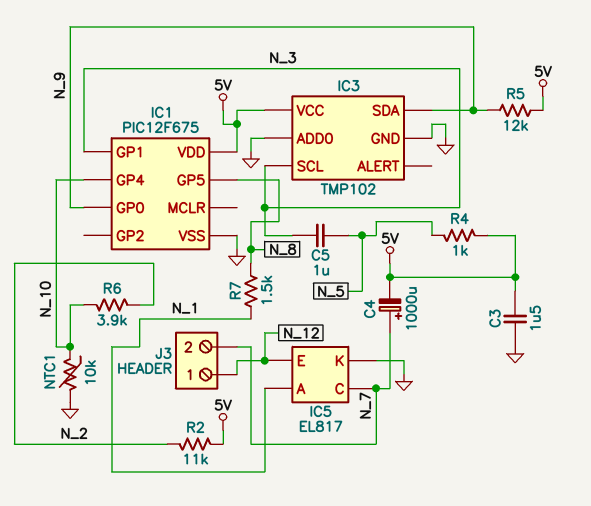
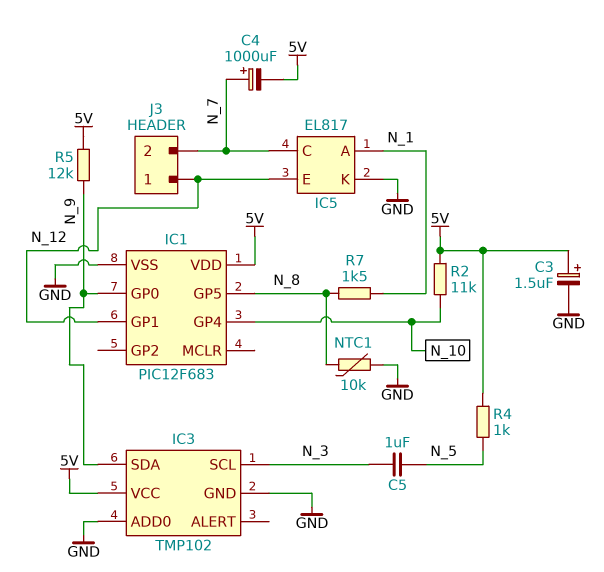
C3: 1.5uF (5V, GND) -> 1.5uF (plus 5V, minus GND)
IC1: PIC12F675 -> PIC12F683
IC1 pin GP1: N_3 -> N_12
NTC1: 10k (GND, N_10) -> 10k (GND, N_8)
R2: 11k (5V, N_2) -> 11k (5V, N_10)
R6: 3.9k (N_2, N_10) -> none

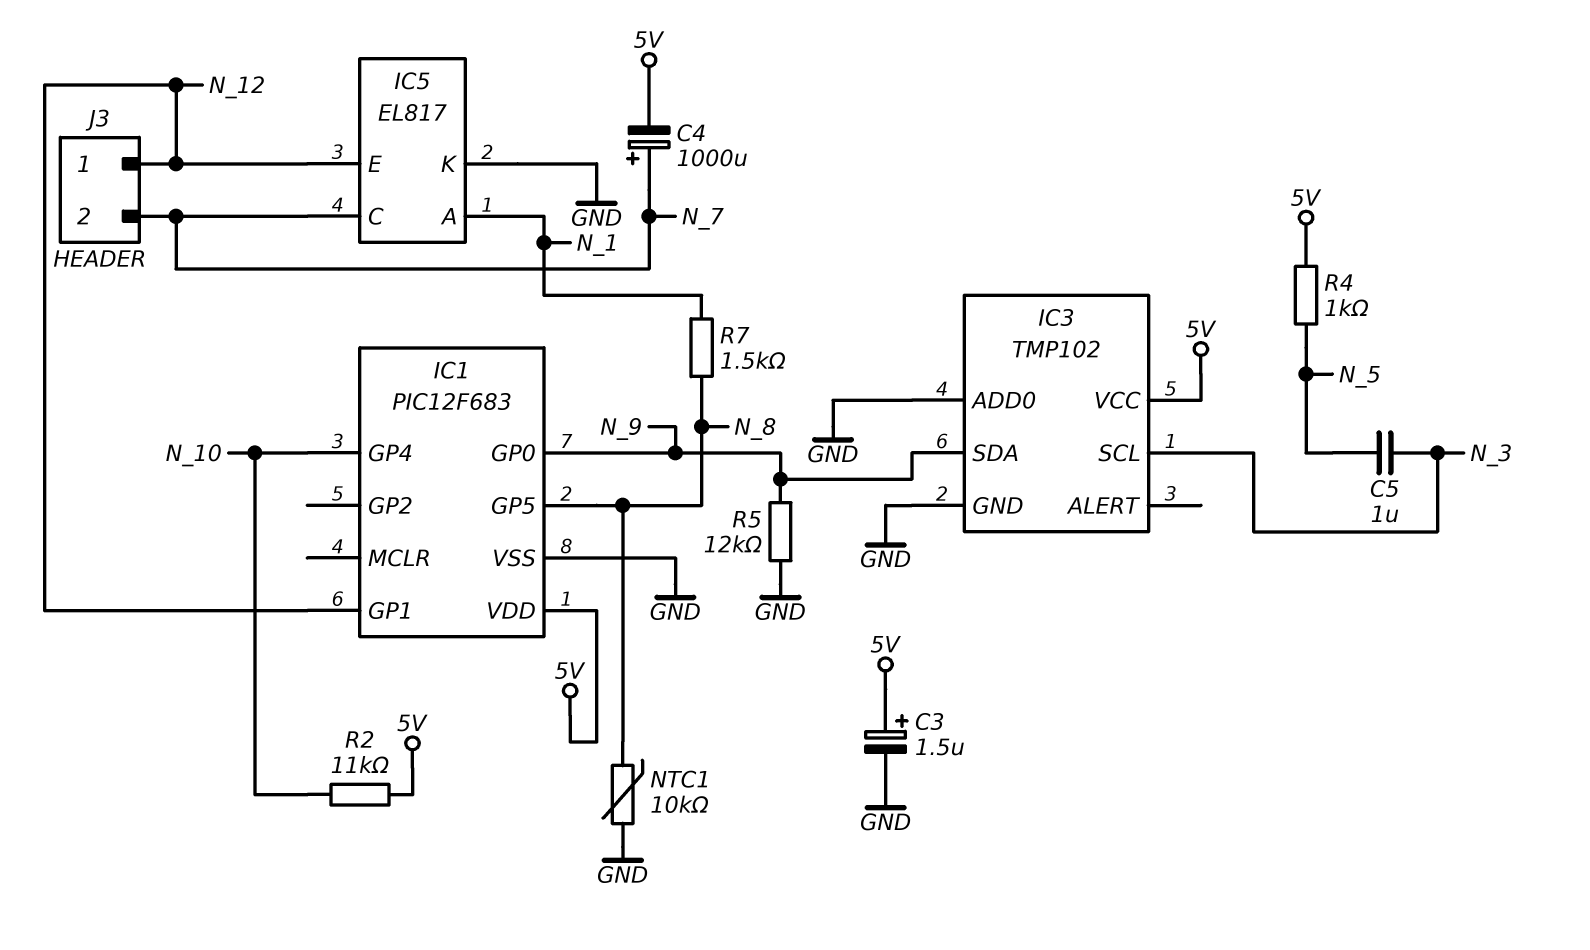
R5: 12k (5V, N_9) -> 12k (GND, N_9)

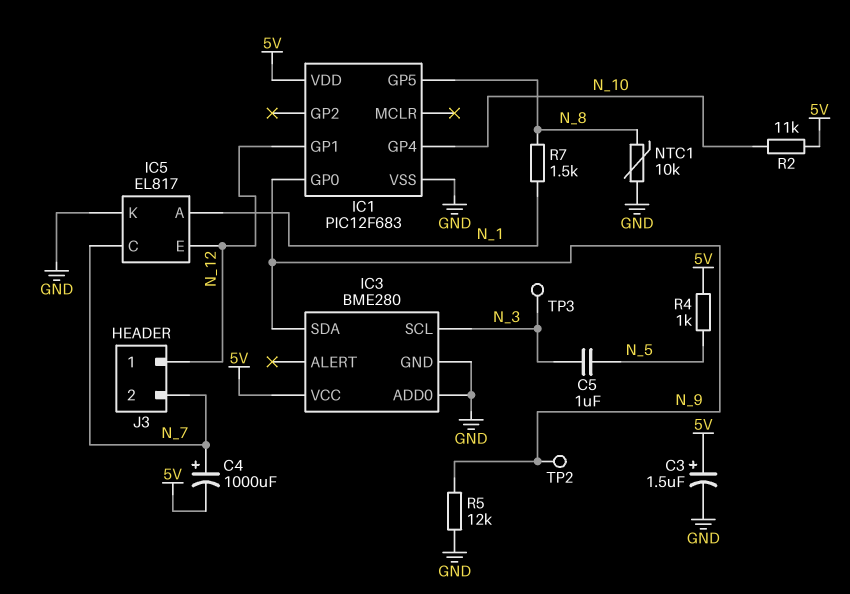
IC3: TMP102 -> BME280
TP2: none -> test point (N_9)
TP3: none -> test point (N_3)

